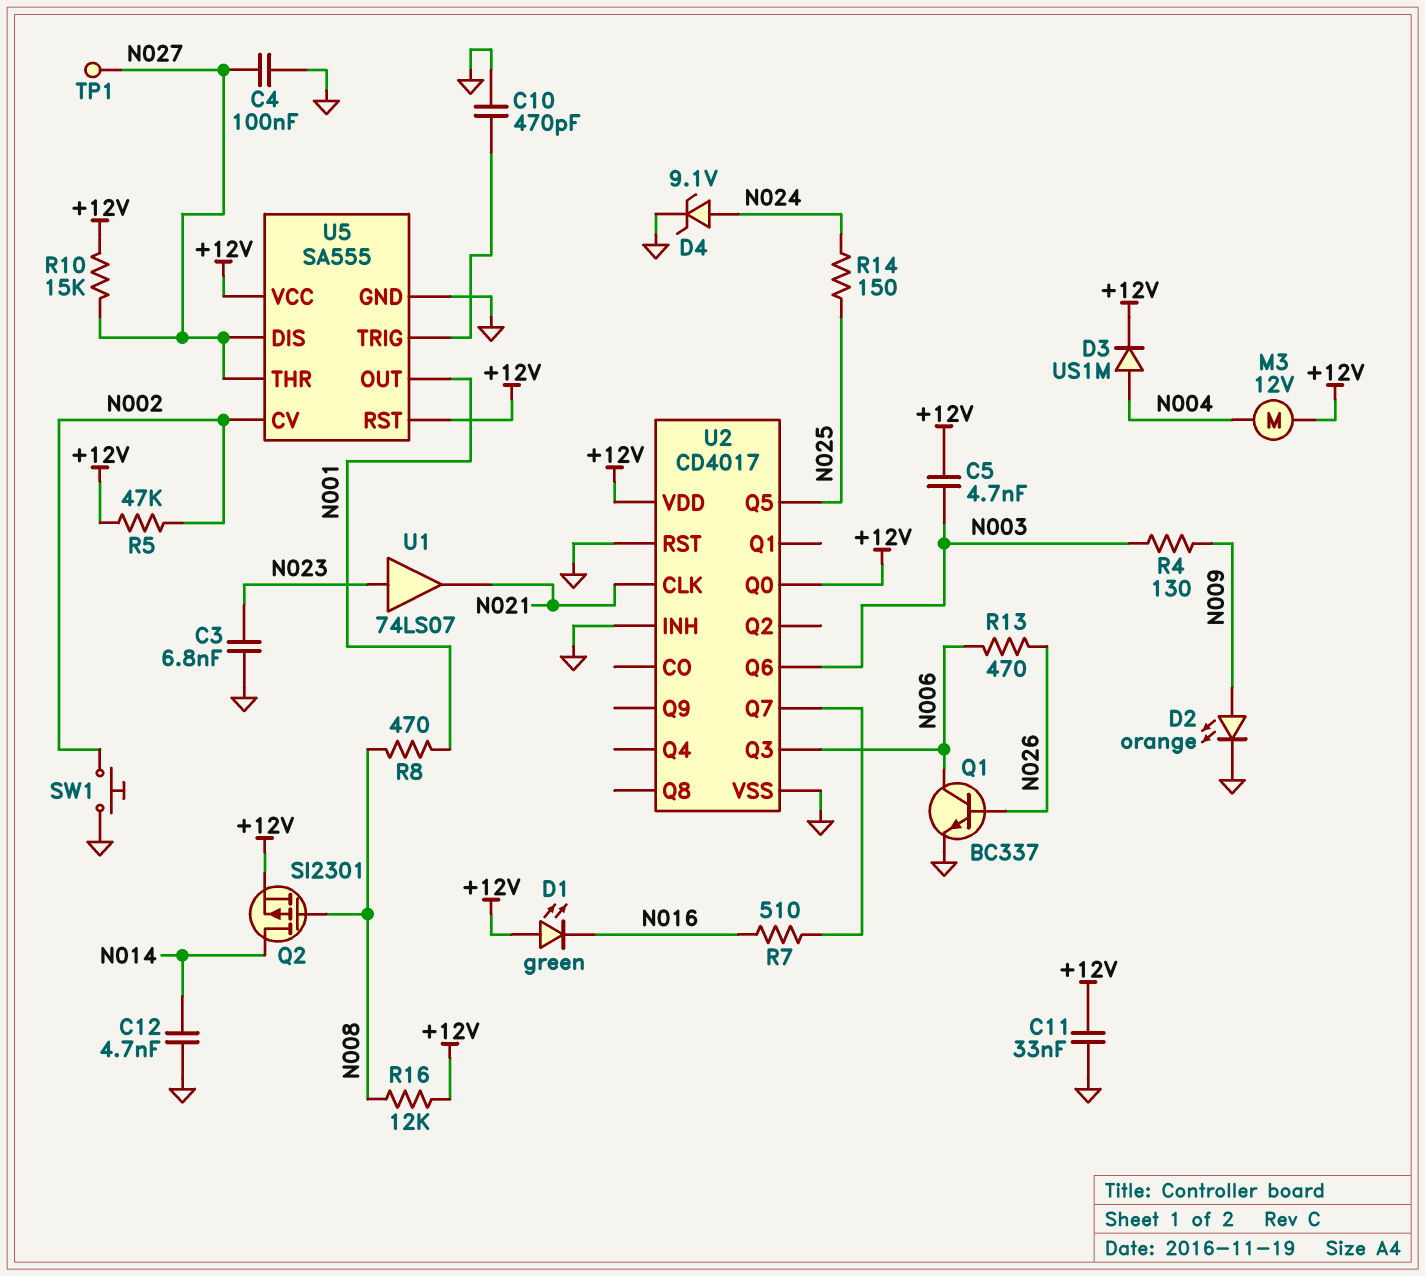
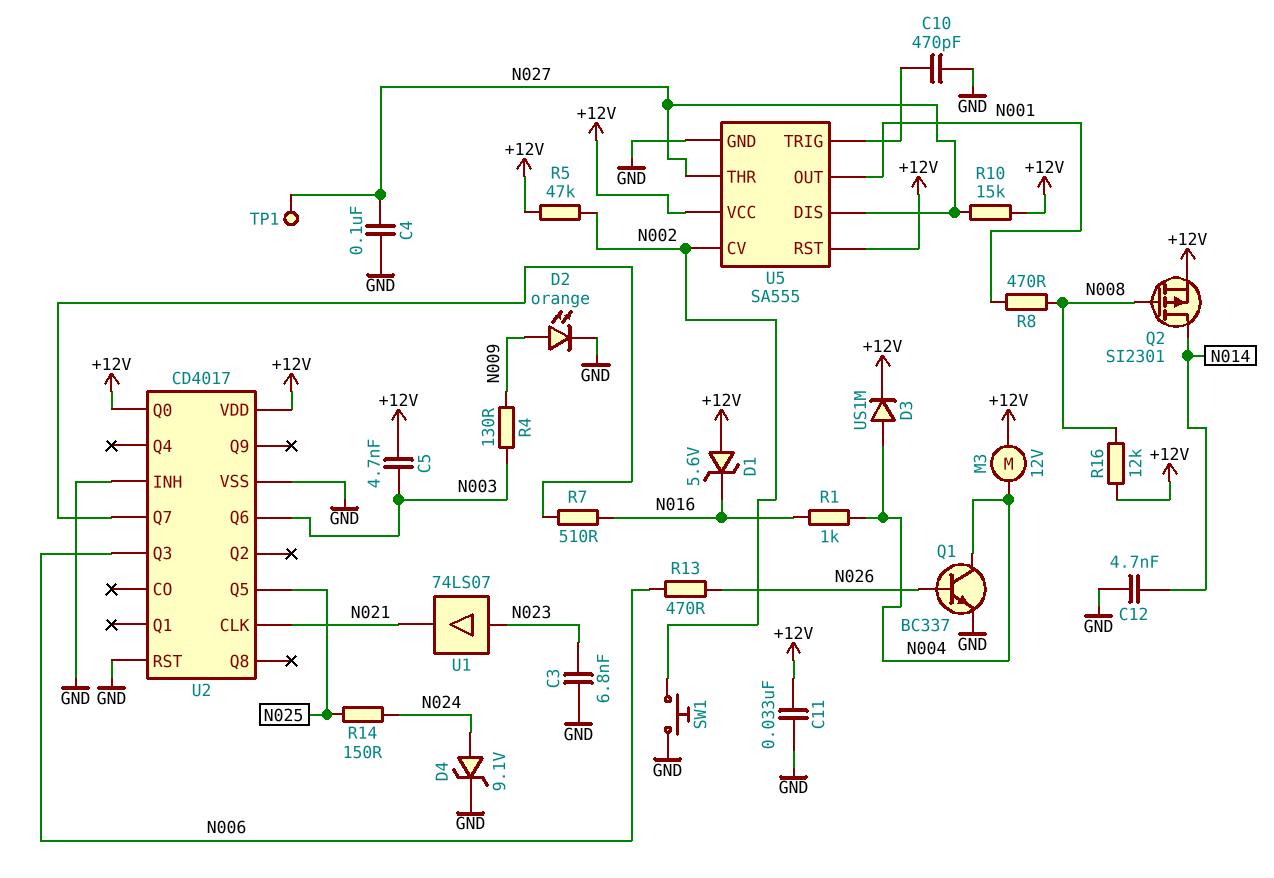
D1: LED green (A +12V, K N016) -> zener 5.6V (A +12V, K N016)
Q1: NPN BC337 (B N026, C N006, E GND) -> NPN BC337 (B N026, C N004, E GND)
R1: none -> 1k (N004, N016)

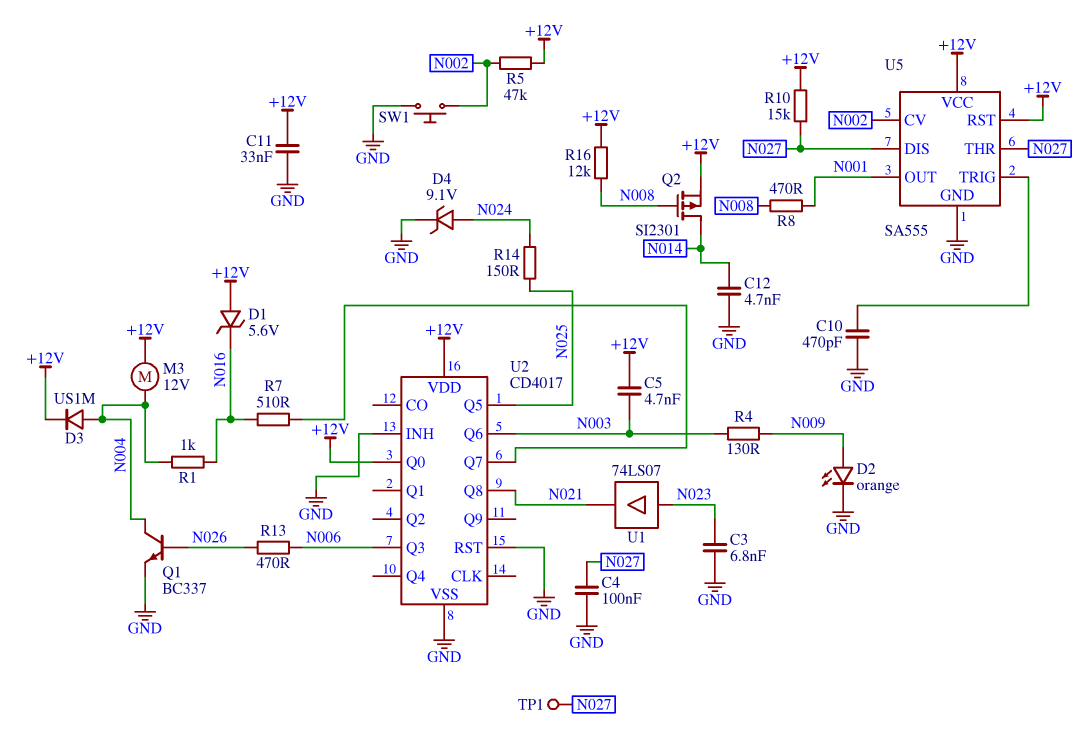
U2 pin CLK: N021 -> none
U2 pin Q8: none -> N021

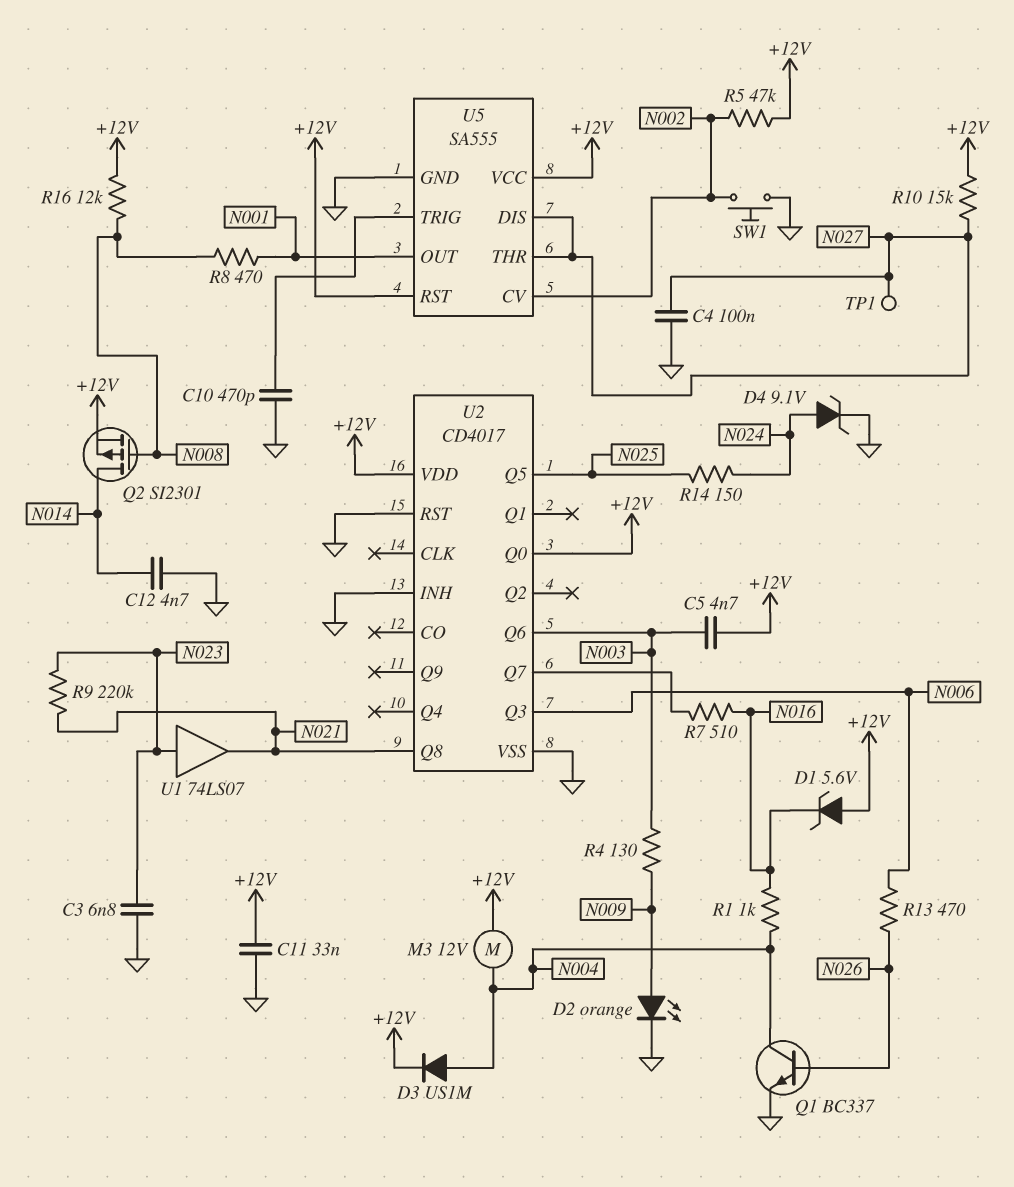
R9: none -> 220k (N021, N023)

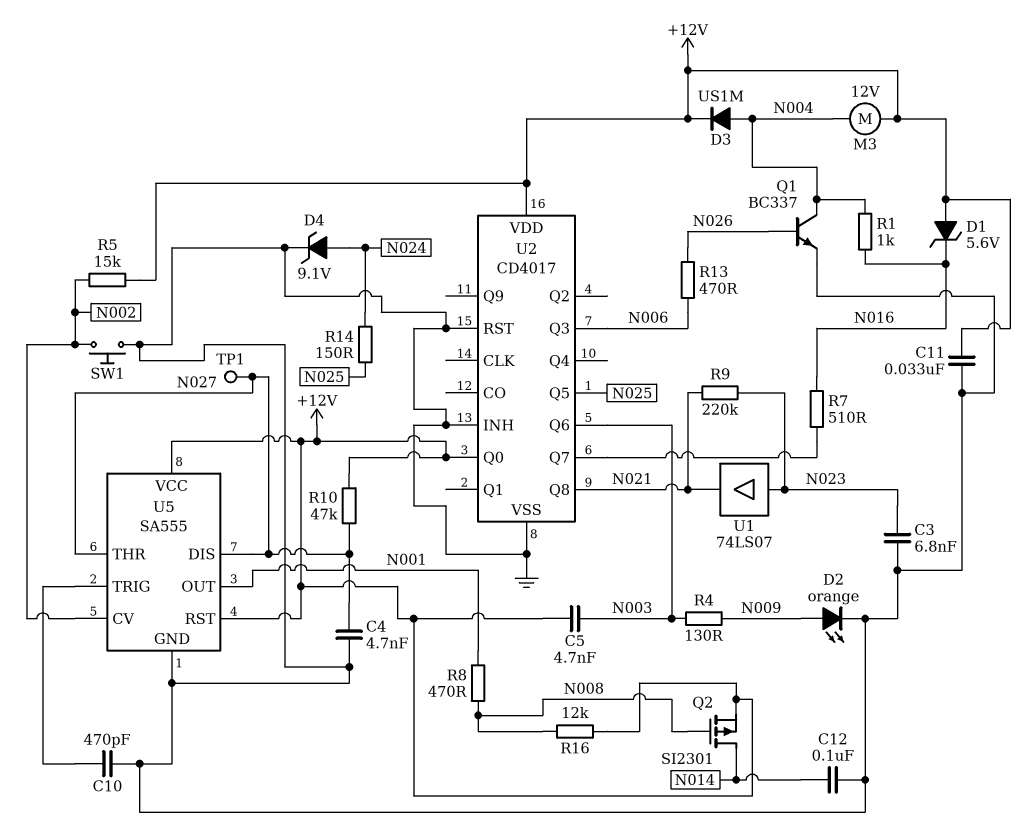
C4: 100nF (GND, N027) -> 4.7nF (GND, N027)
C12: 4.7nF (GND, N014) -> 100nF (GND, N014)
R5: 47k (+12V, N002) -> 15k (+12V, N002)
R10: 15k (+12V, N027) -> 47k (+12V, N027)

